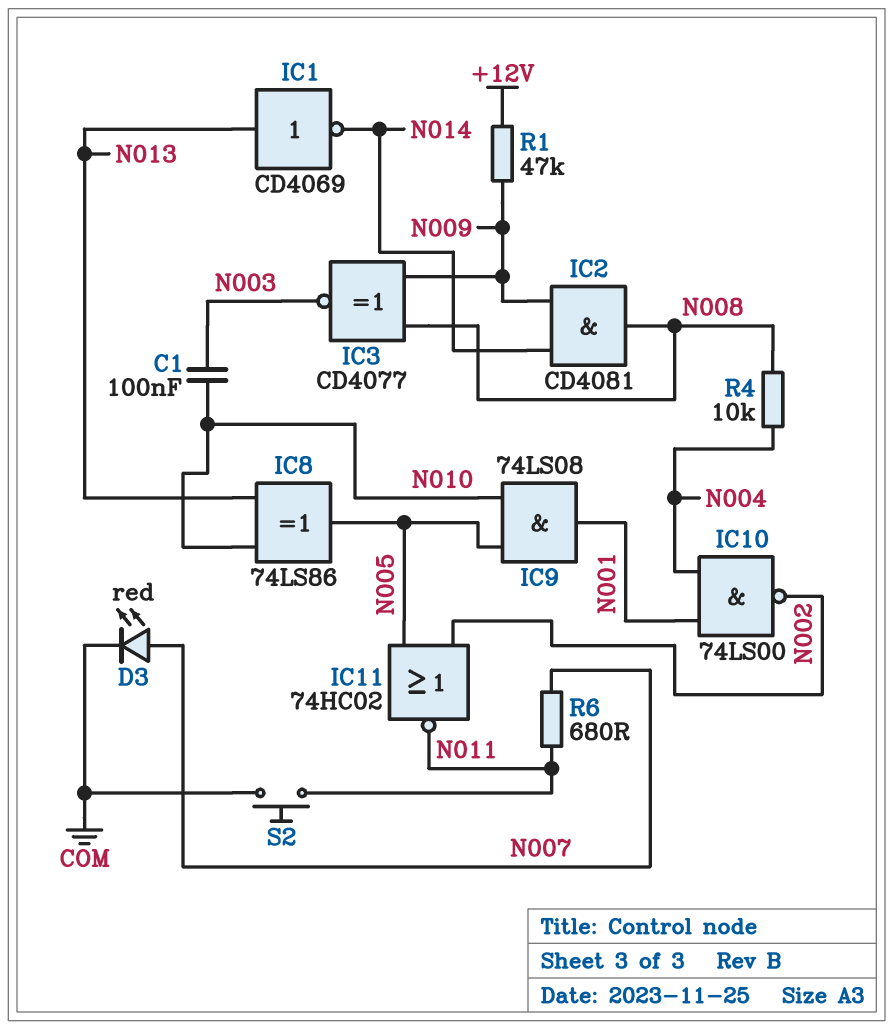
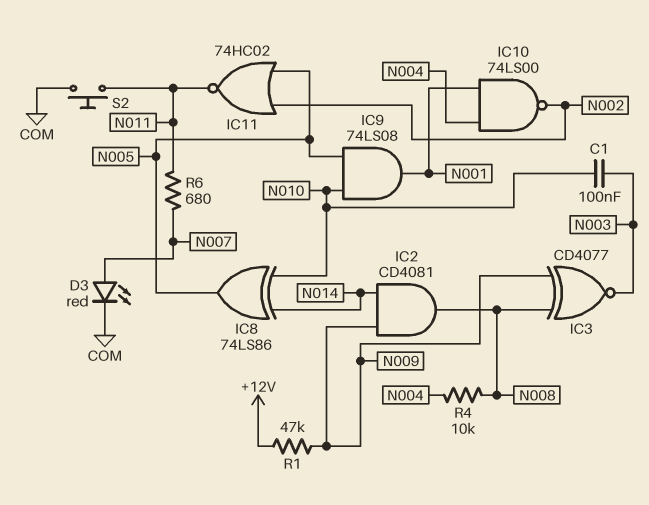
IC1: NOT CD4069 (in N013, out N014) -> none
IC8: XOR 74LS86 (in N010, in N013, out N005) -> XOR 74LS86 (in N010, in N014, out N005)

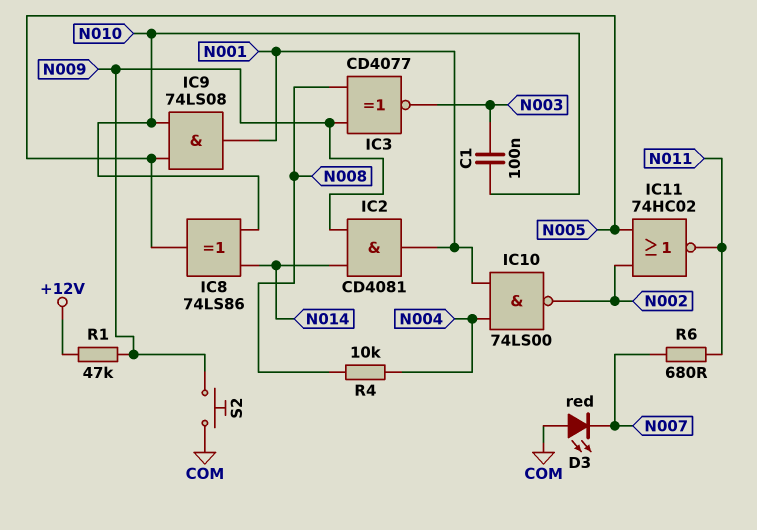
D3: LED red (A N007, K COM) -> LED red (A COM, K N007)
IC2: AND CD4081 (in N009, in N014, out N008) -> AND CD4081 (in N009, in N014, out N001)
S2: button (COM, N011) -> button (COM, N009)

